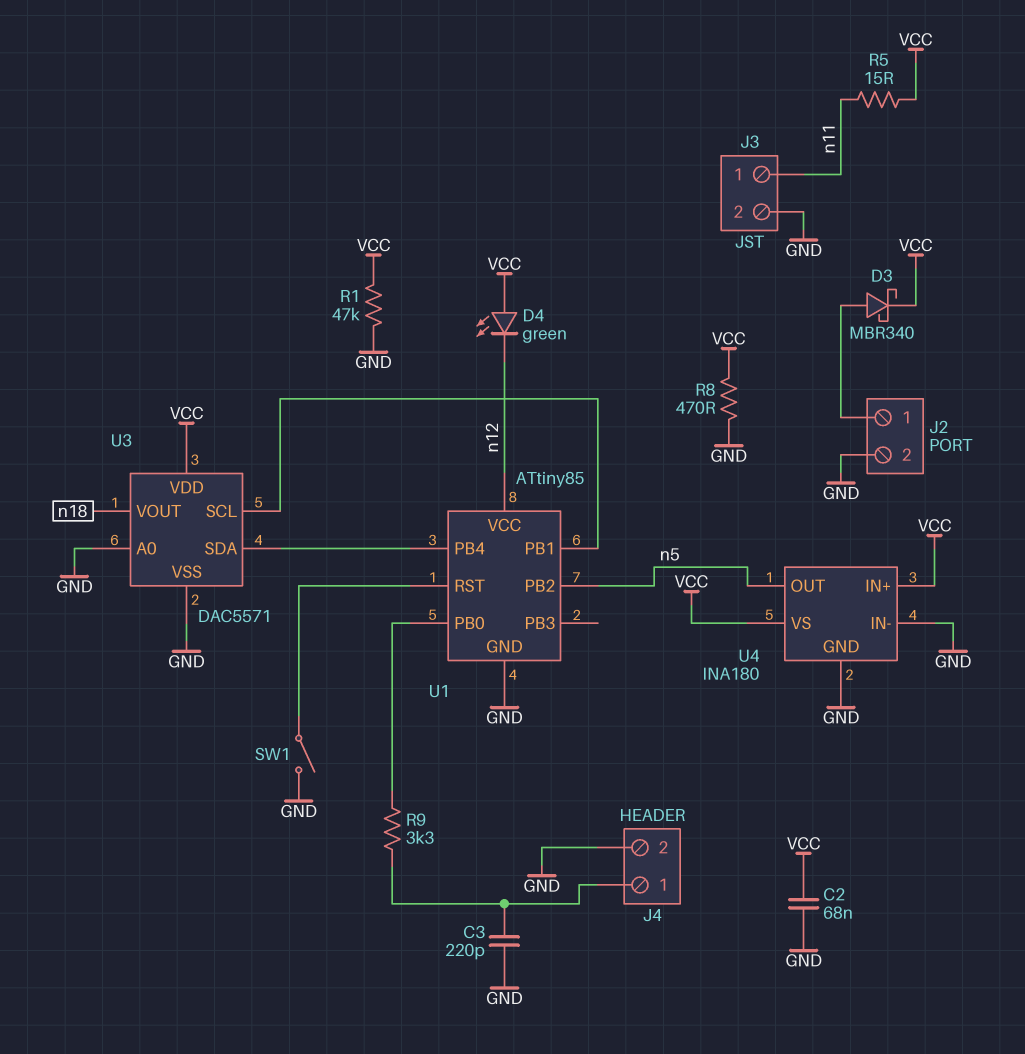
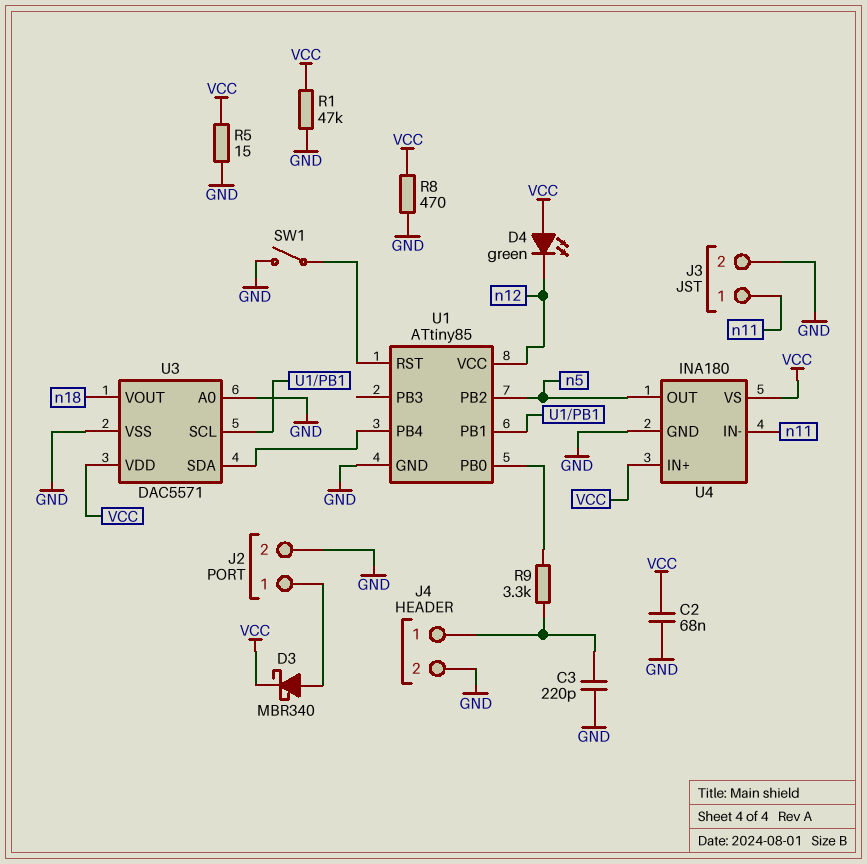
R5: 15 (VCC, n11) -> 15 (GND, VCC)
U4 pin IN-: GND -> n11

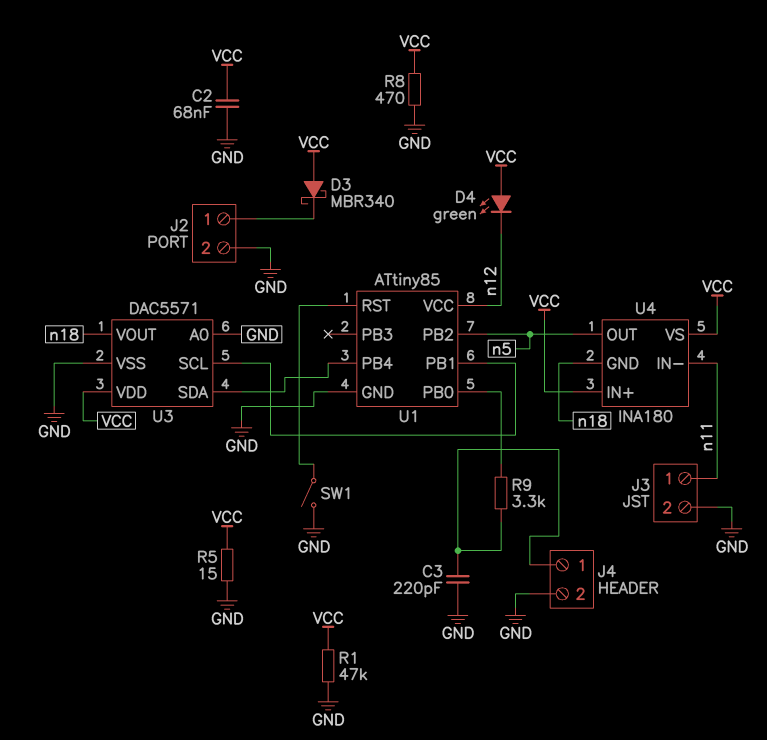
D3: schottky MBR340 (A J2/1, K VCC) -> schottky MBR340 (A VCC, K J2/1)
U4 pin GND: GND -> n18

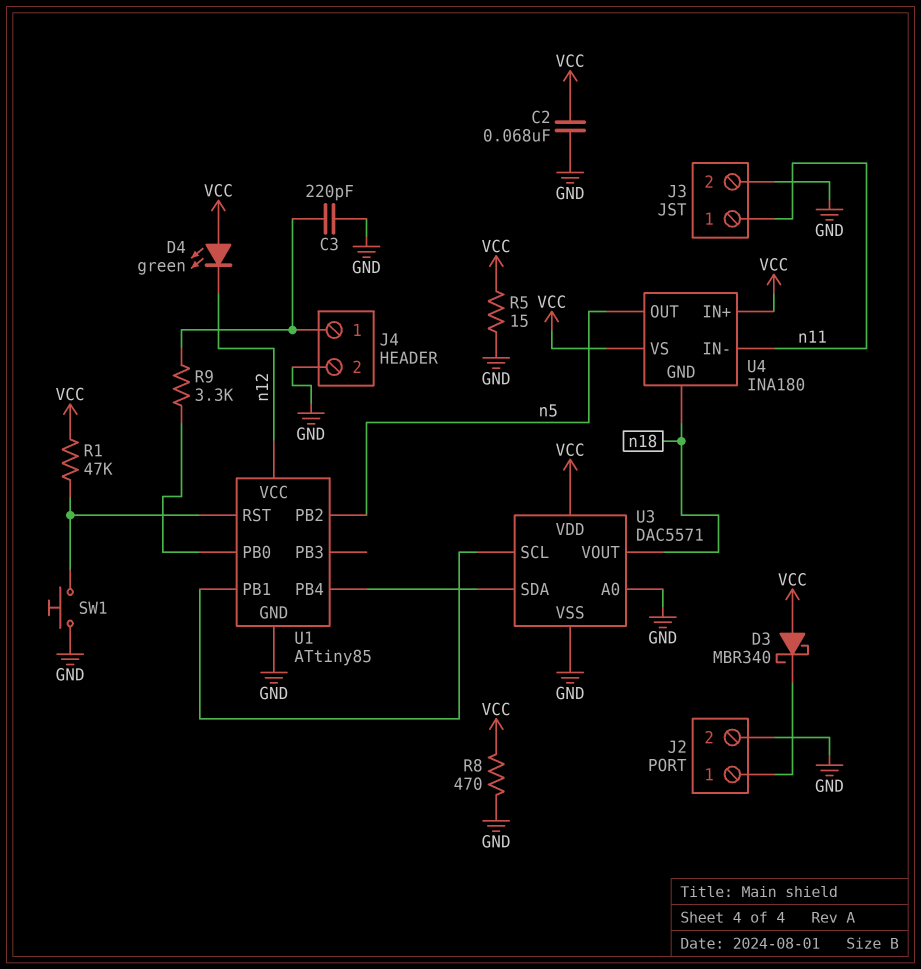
R1: 47k (GND, VCC) -> 47k (U1/RST, VCC)
SW1: switch (GND, U1/RST) -> button (GND, U1/RST)

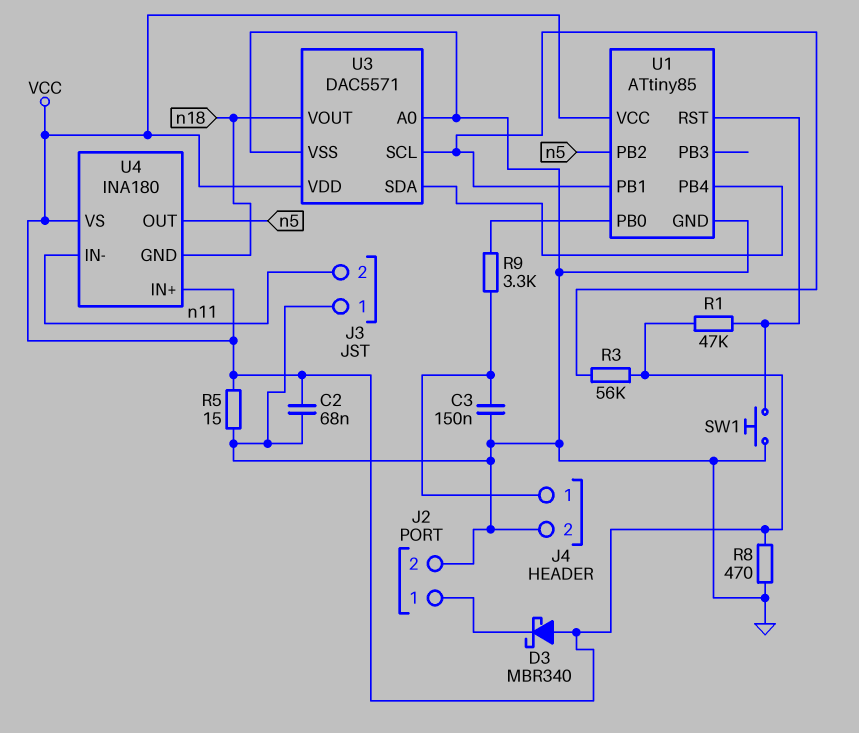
C3: 220pF (GND, J4/1) -> 150nF (GND, J4/1)
D4: LED green (A VCC, K n12) -> none
J3 pin 1: n11 -> GND
J3 pin 2: GND -> n11
R3: none -> 56k (U1/PB1, VCC)
U1 pin VCC: n12 -> VCC

